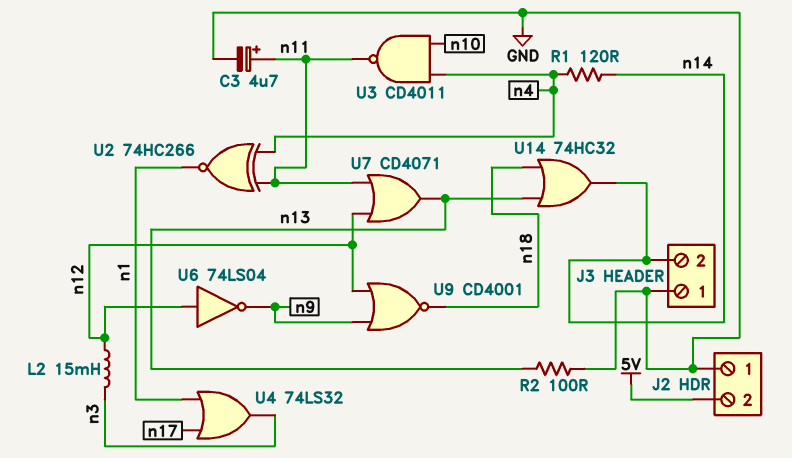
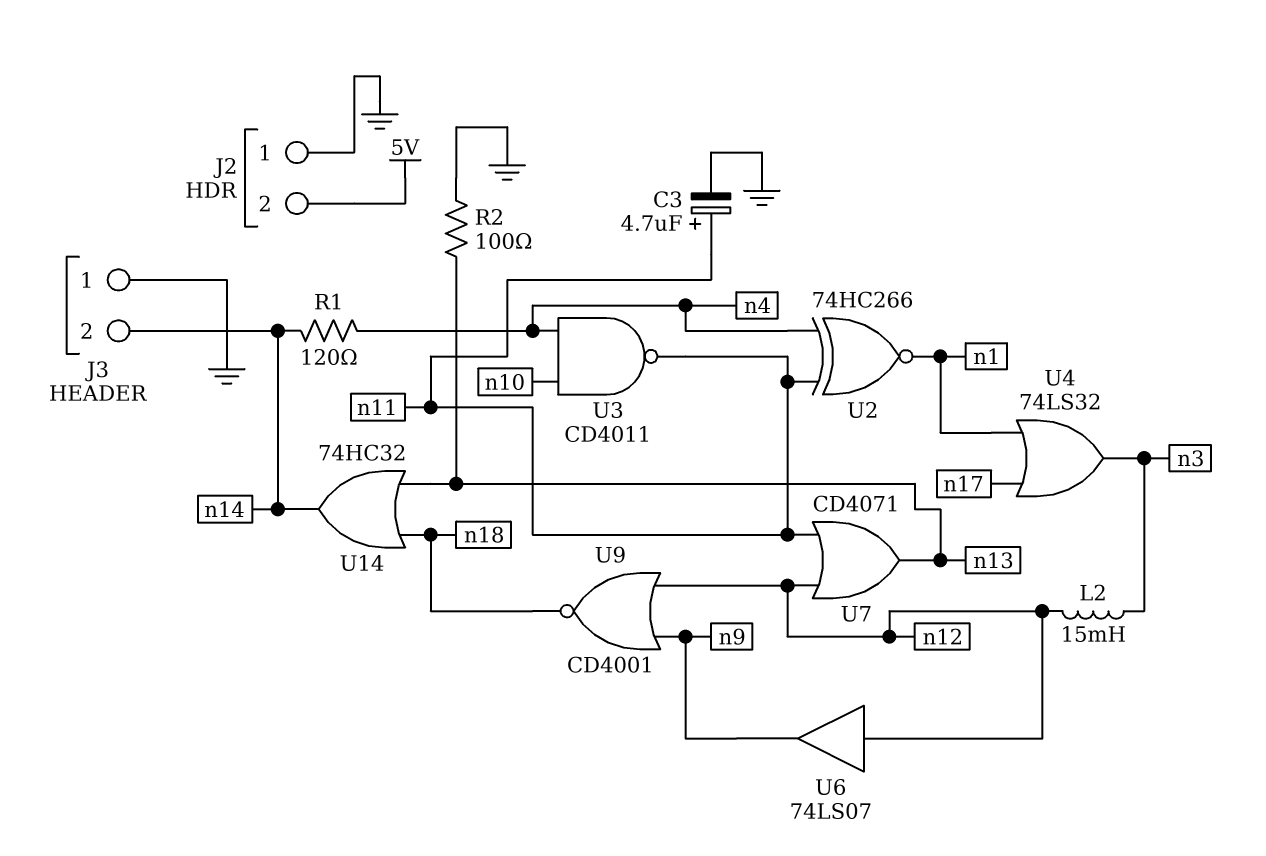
U6: NOT 74LS04 (in n12, out n9) -> buffer 74LS07 (in n12, out n9)

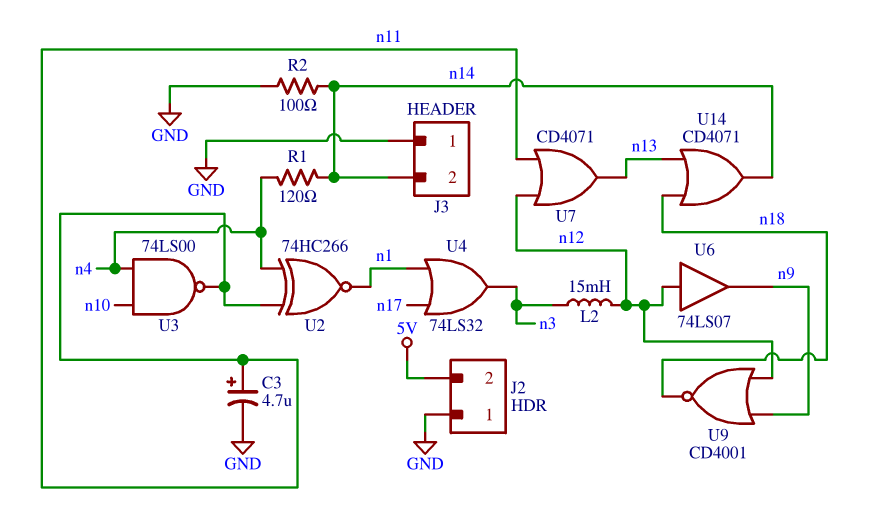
R2: 100 (GND, n13) -> 100 (GND, n14)
U3: NAND CD4011 (in n4, in n10, out n11) -> NAND 74LS00 (in n4, in n10, out n11)
U14: OR 74HC32 (in n13, in n18, out n14) -> OR CD4071 (in n13, in n18, out n14)

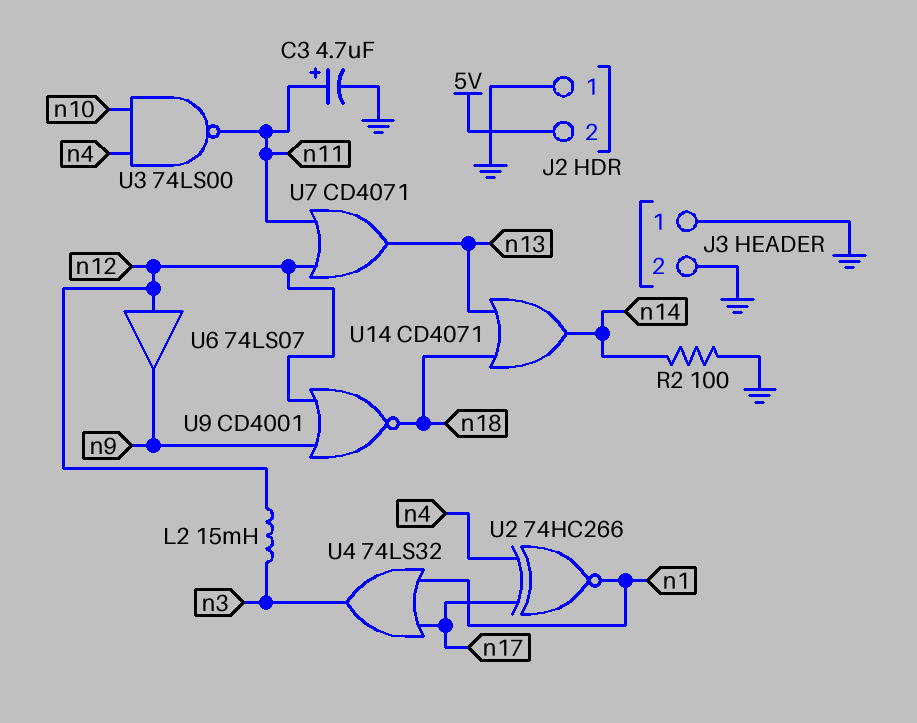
J3 pin 2: n14 -> GND
R1: 120 (n4, n14) -> none
U2: XNOR 74HC266 (in n4, in n11, out n1) -> XNOR 74HC266 (in n4, in n17, out n1)

